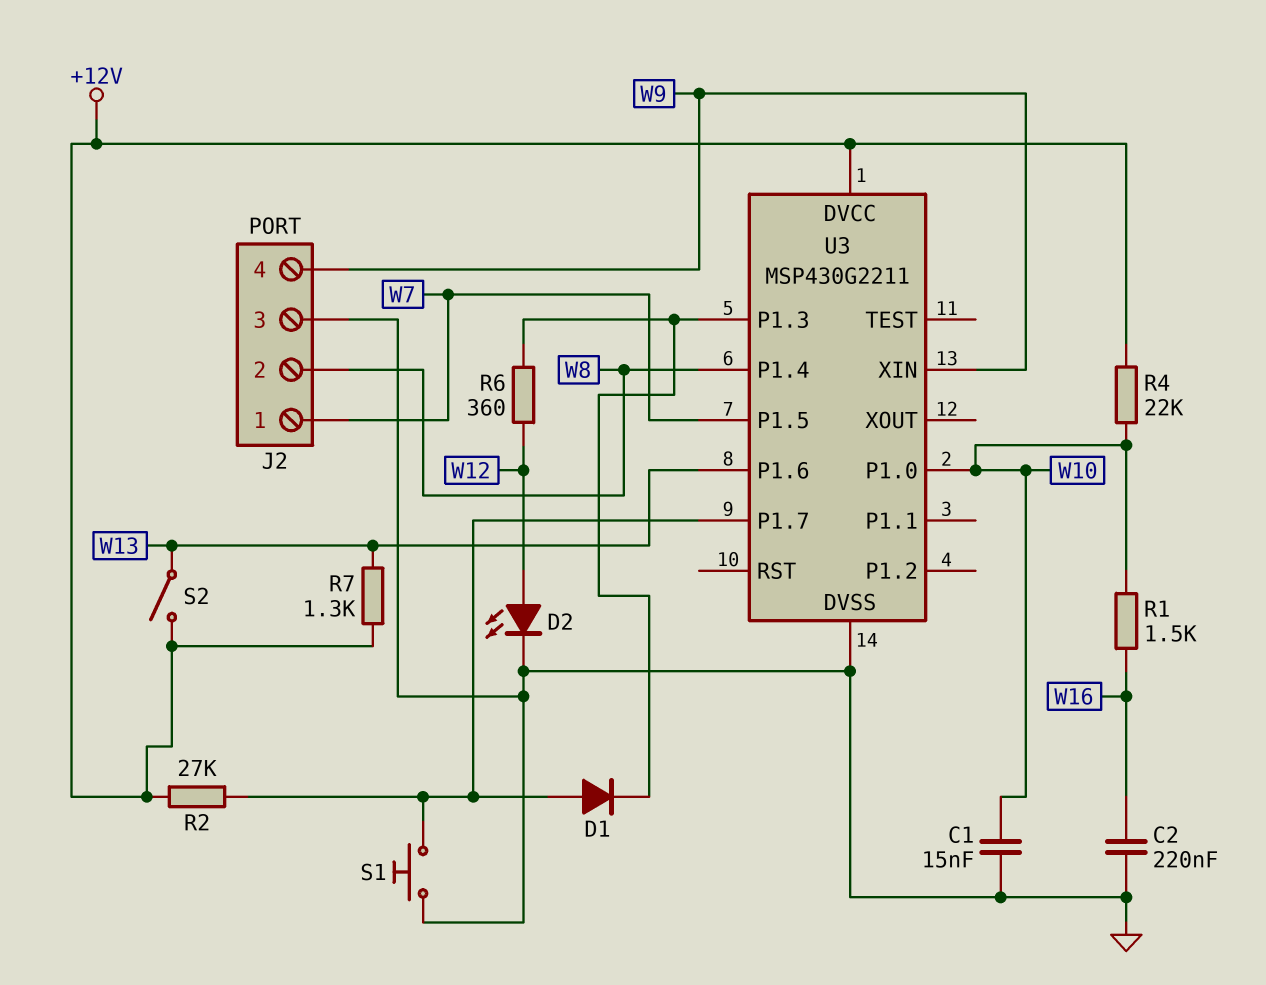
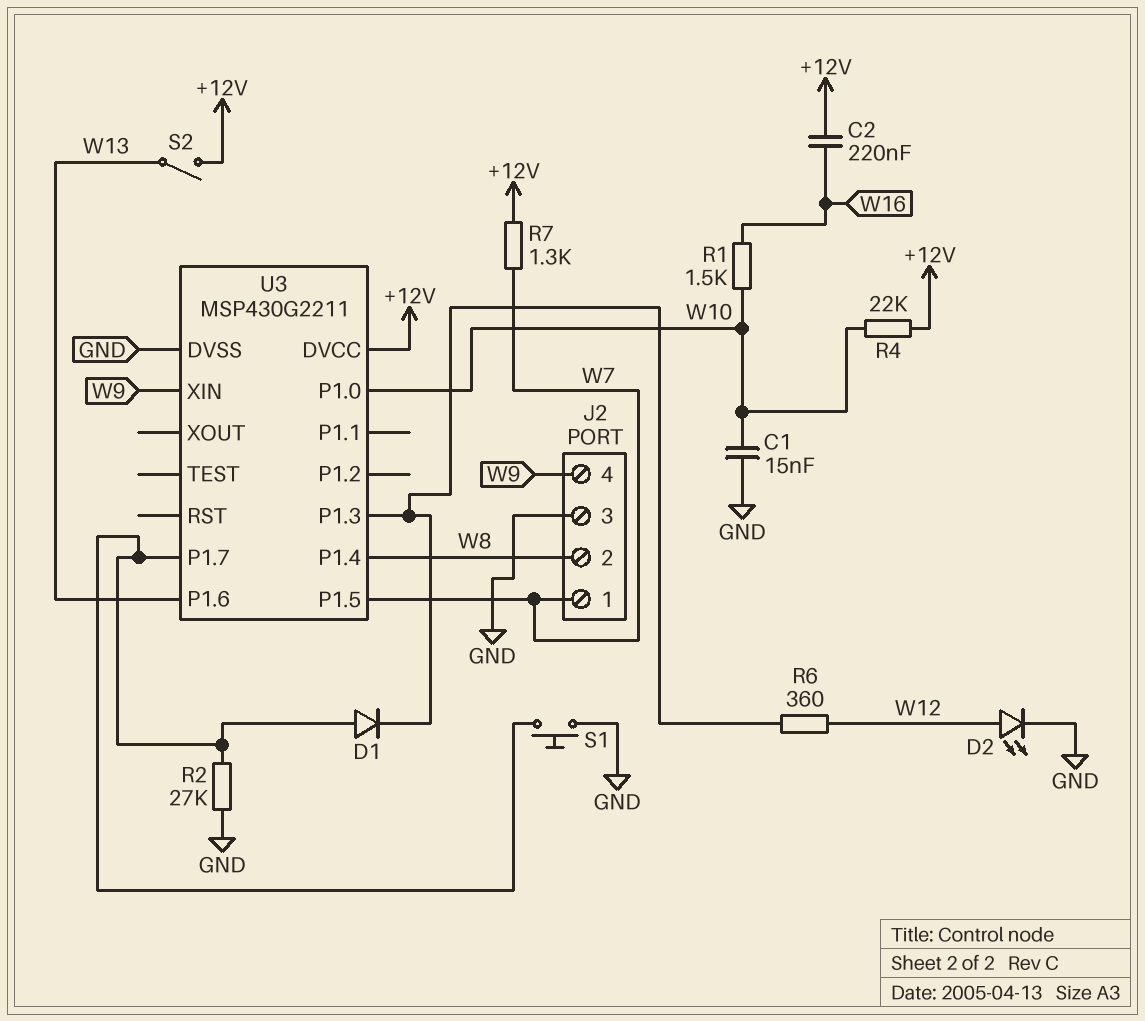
C2: 220nF (GND, W16) -> 220nF (+12V, W16)
R2: 27k (+12V, U3/P1.7) -> 27k (GND, U3/P1.7)
R7: 1.3k (+12V, W13) -> 1.3k (+12V, W7)

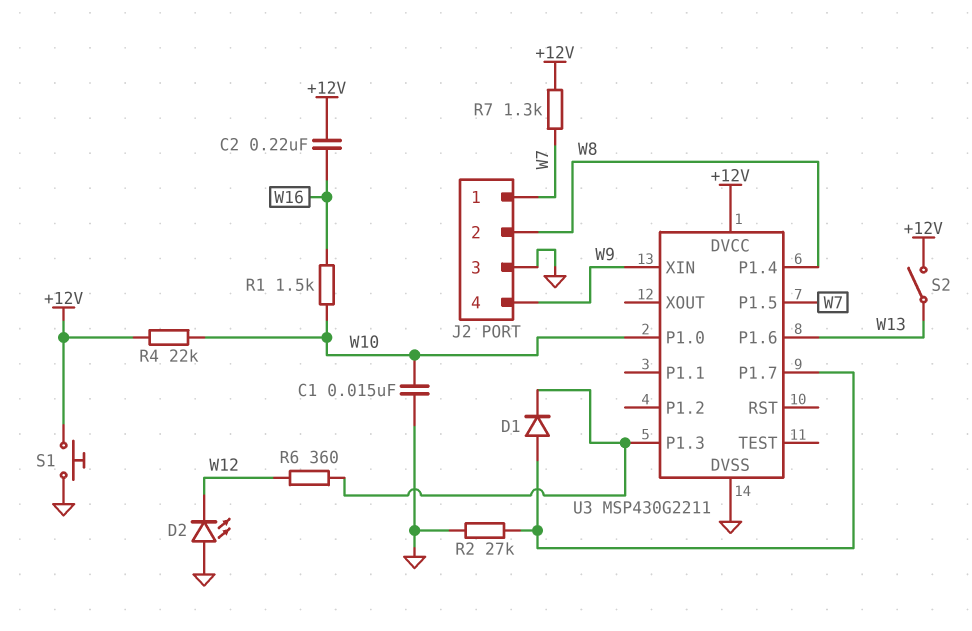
D2: LED (A W12, K GND) -> LED (A GND, K W12)
S1: button (GND, U3/P1.7) -> button (+12V, GND)

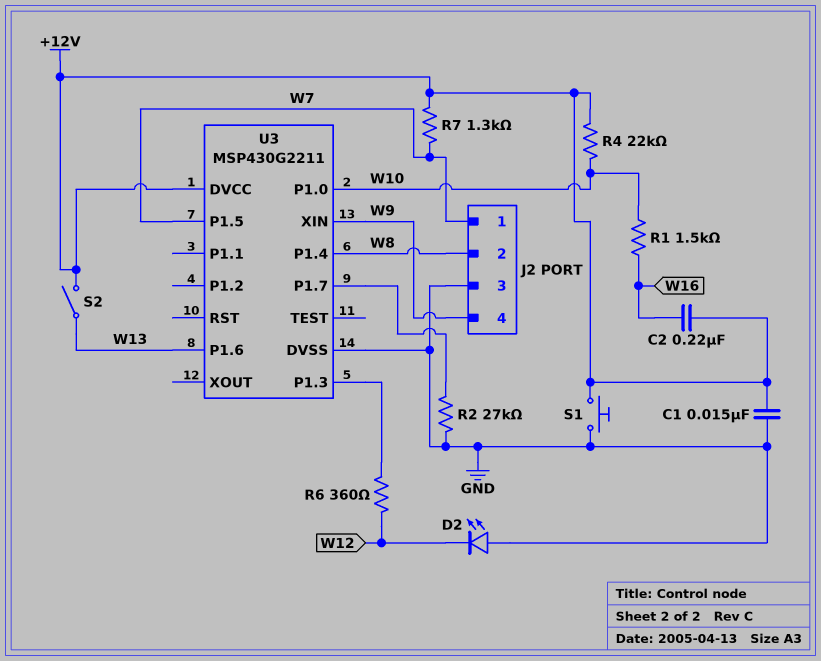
C1: 15nF (GND, W10) -> 15nF (+12V, GND)
D1: diode (A U3/P1.7, K U3/P1.3) -> none

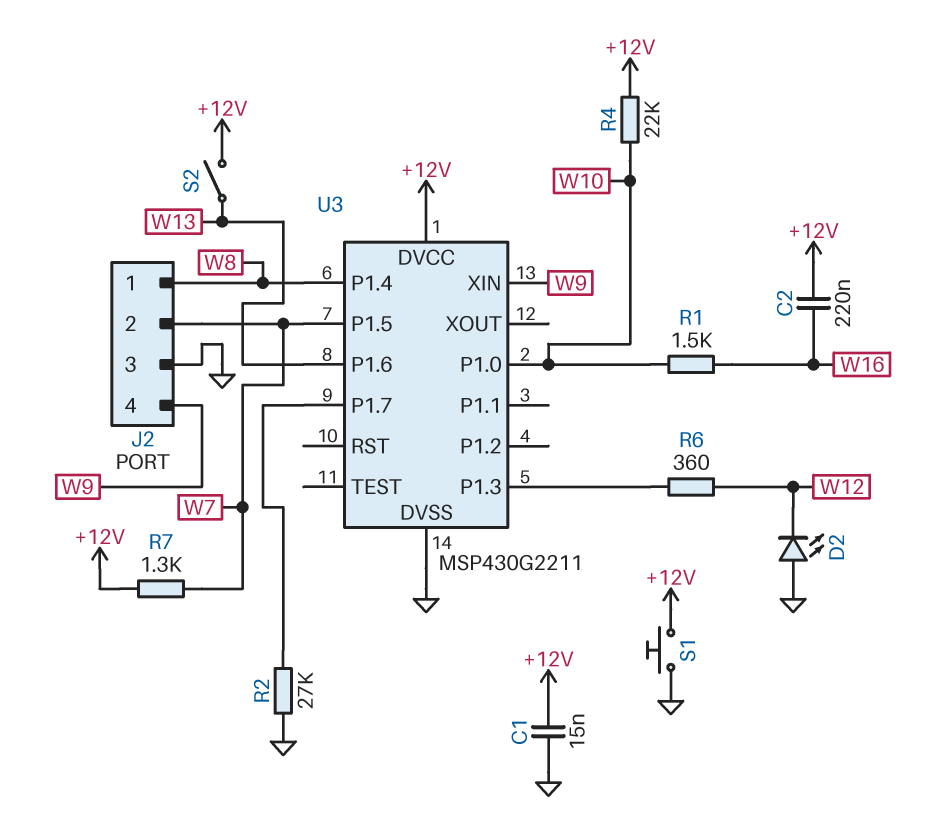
J2 pin 1: W7 -> W8
J2 pin 2: W8 -> W7

